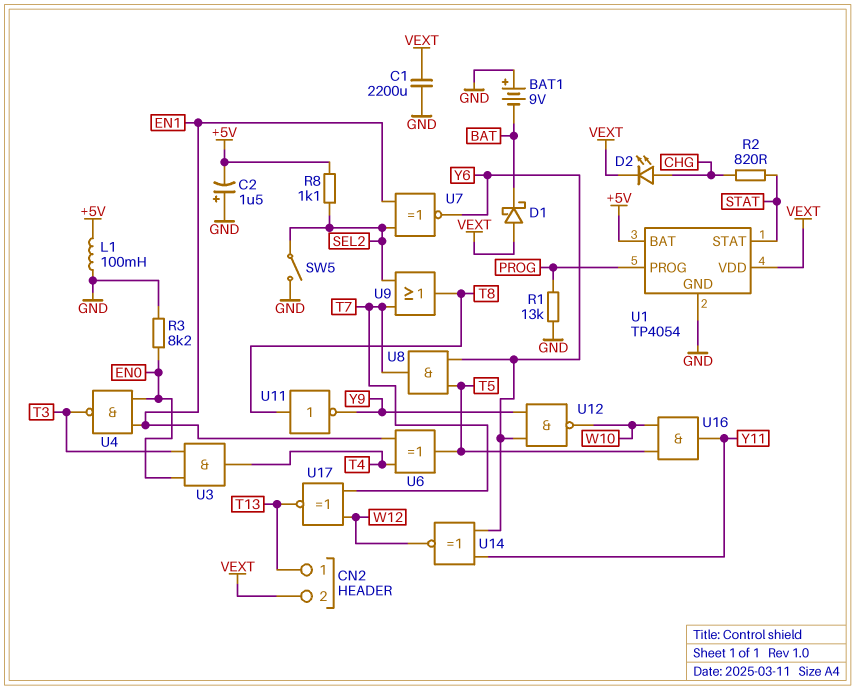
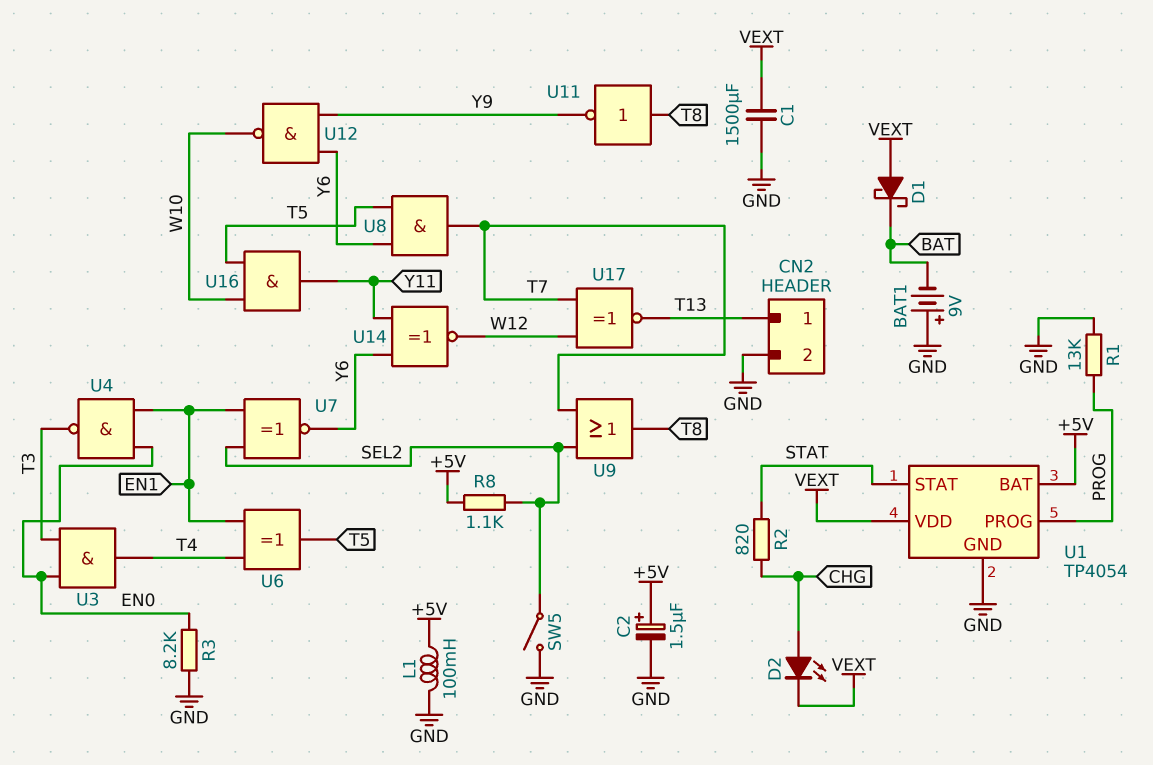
C1: 2200uF (GND, VEXT) -> 1500uF (GND, VEXT)
C2: 1.5uF (plus GND, minus +5V) -> 1.5uF (plus +5V, minus GND)
CN2 pin 2: VEXT -> GND

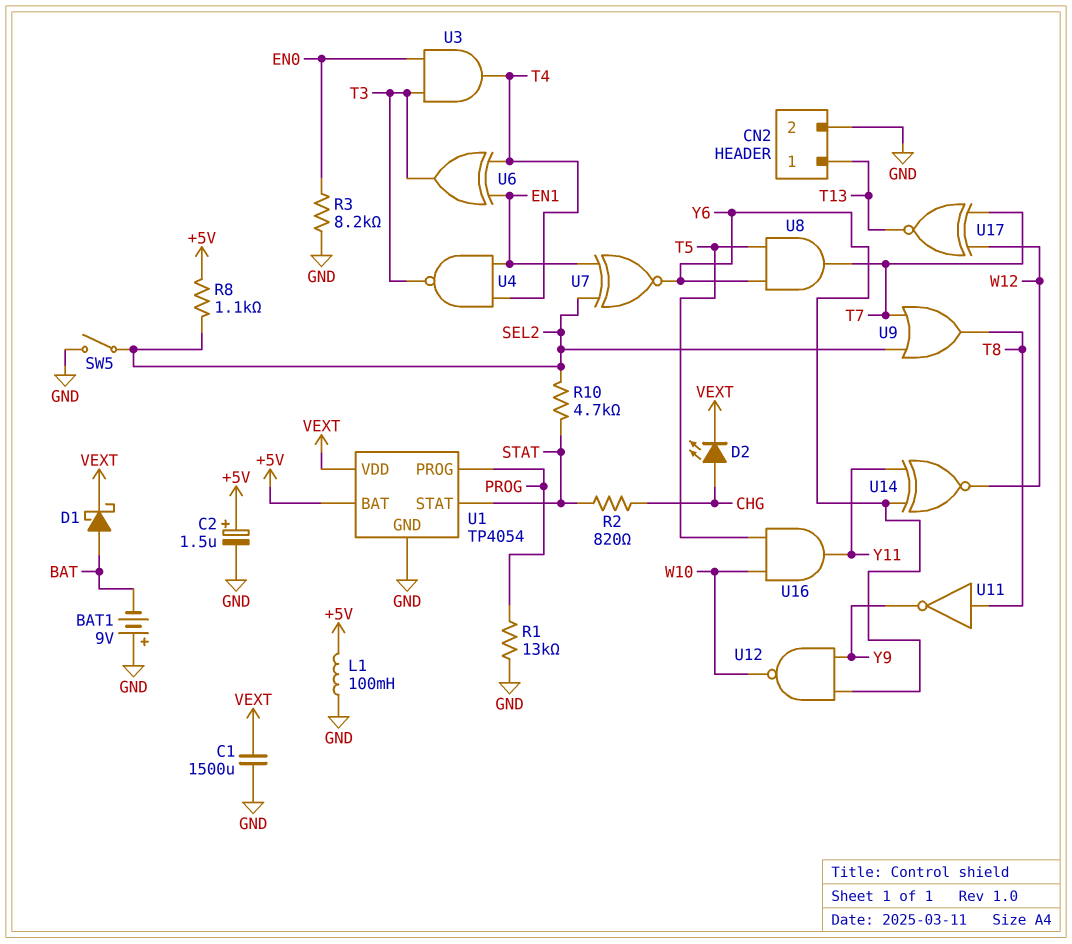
D1: schottky (A VEXT, K BAT) -> schottky (A BAT, K VEXT)
R10: none -> 4.7k (SEL2, STAT)
U4: NAND (in EN0, in EN1, out T3) -> NAND (in EN1, in T4, out T3)
U6: XOR (in EN1, in T4, out T5) -> XOR (in EN1, in T4, out T3)

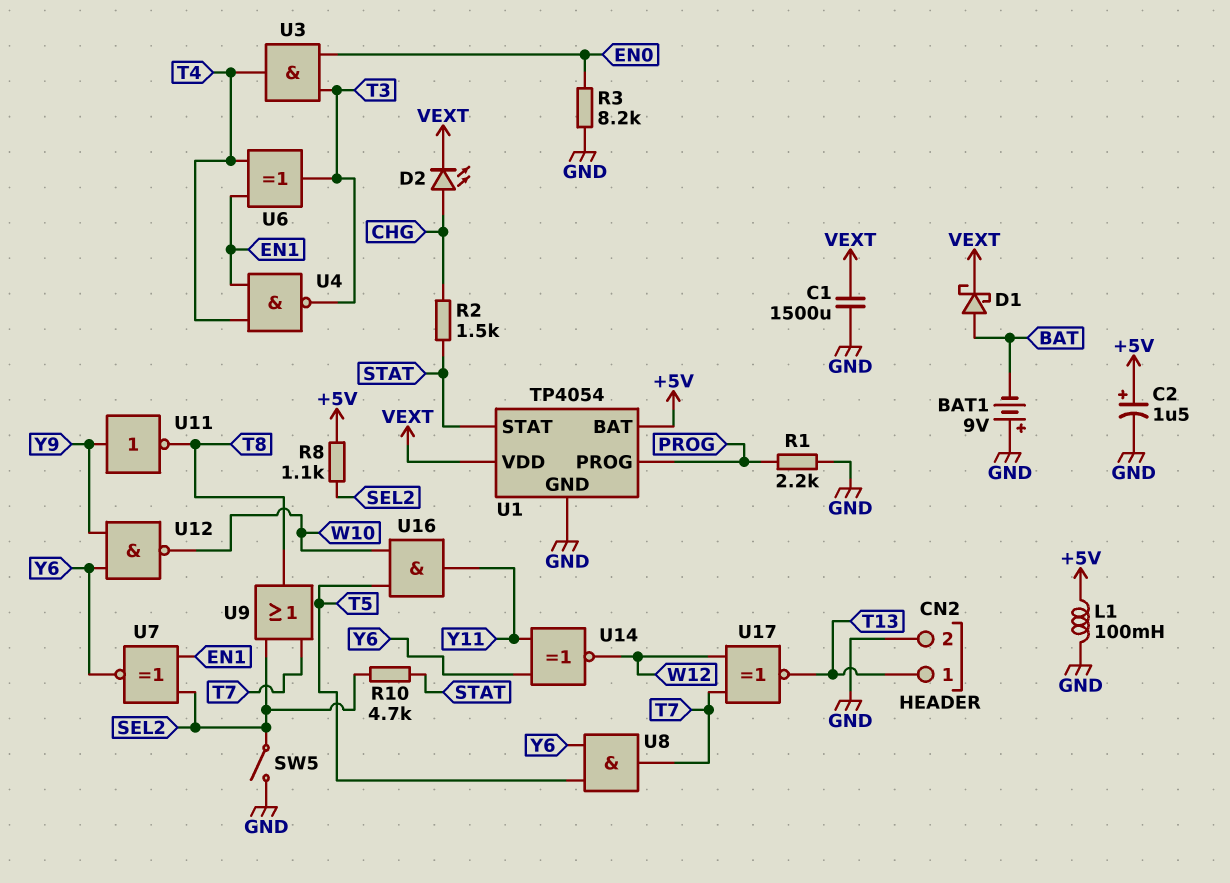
R1: 13k (GND, PROG) -> 2.2k (GND, PROG)
R2: 820 (CHG, STAT) -> 1.5k (CHG, STAT)
U11: NOT (in T8, out Y9) -> NOT (in Y9, out T8)

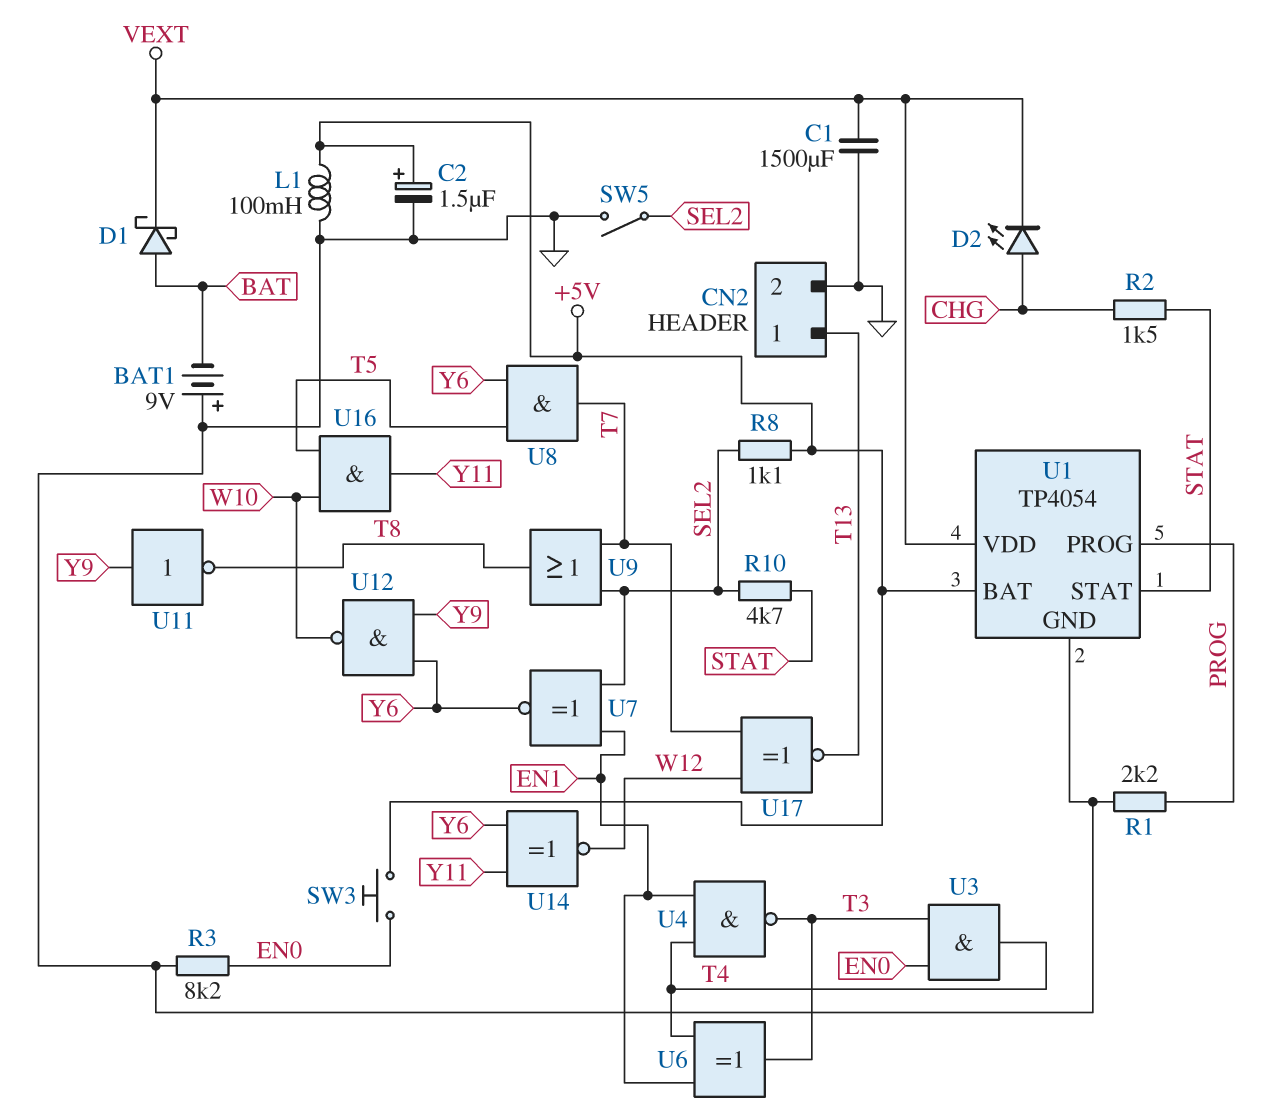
SW3: none -> button (+5V, EN0)

